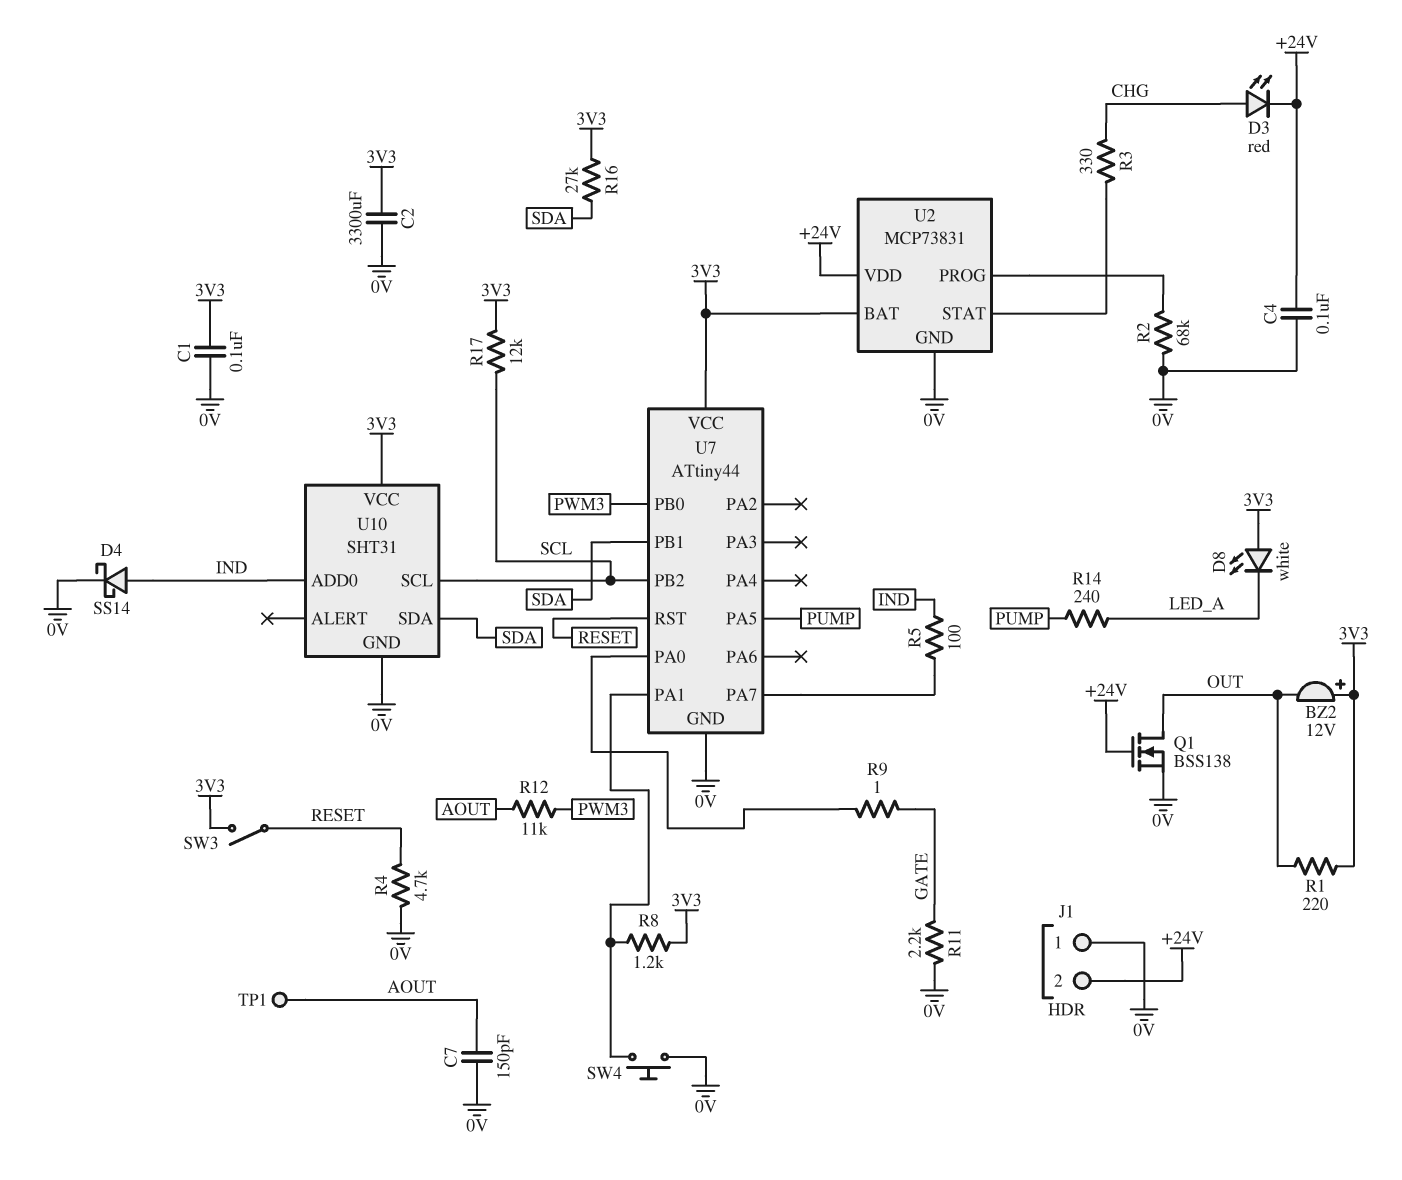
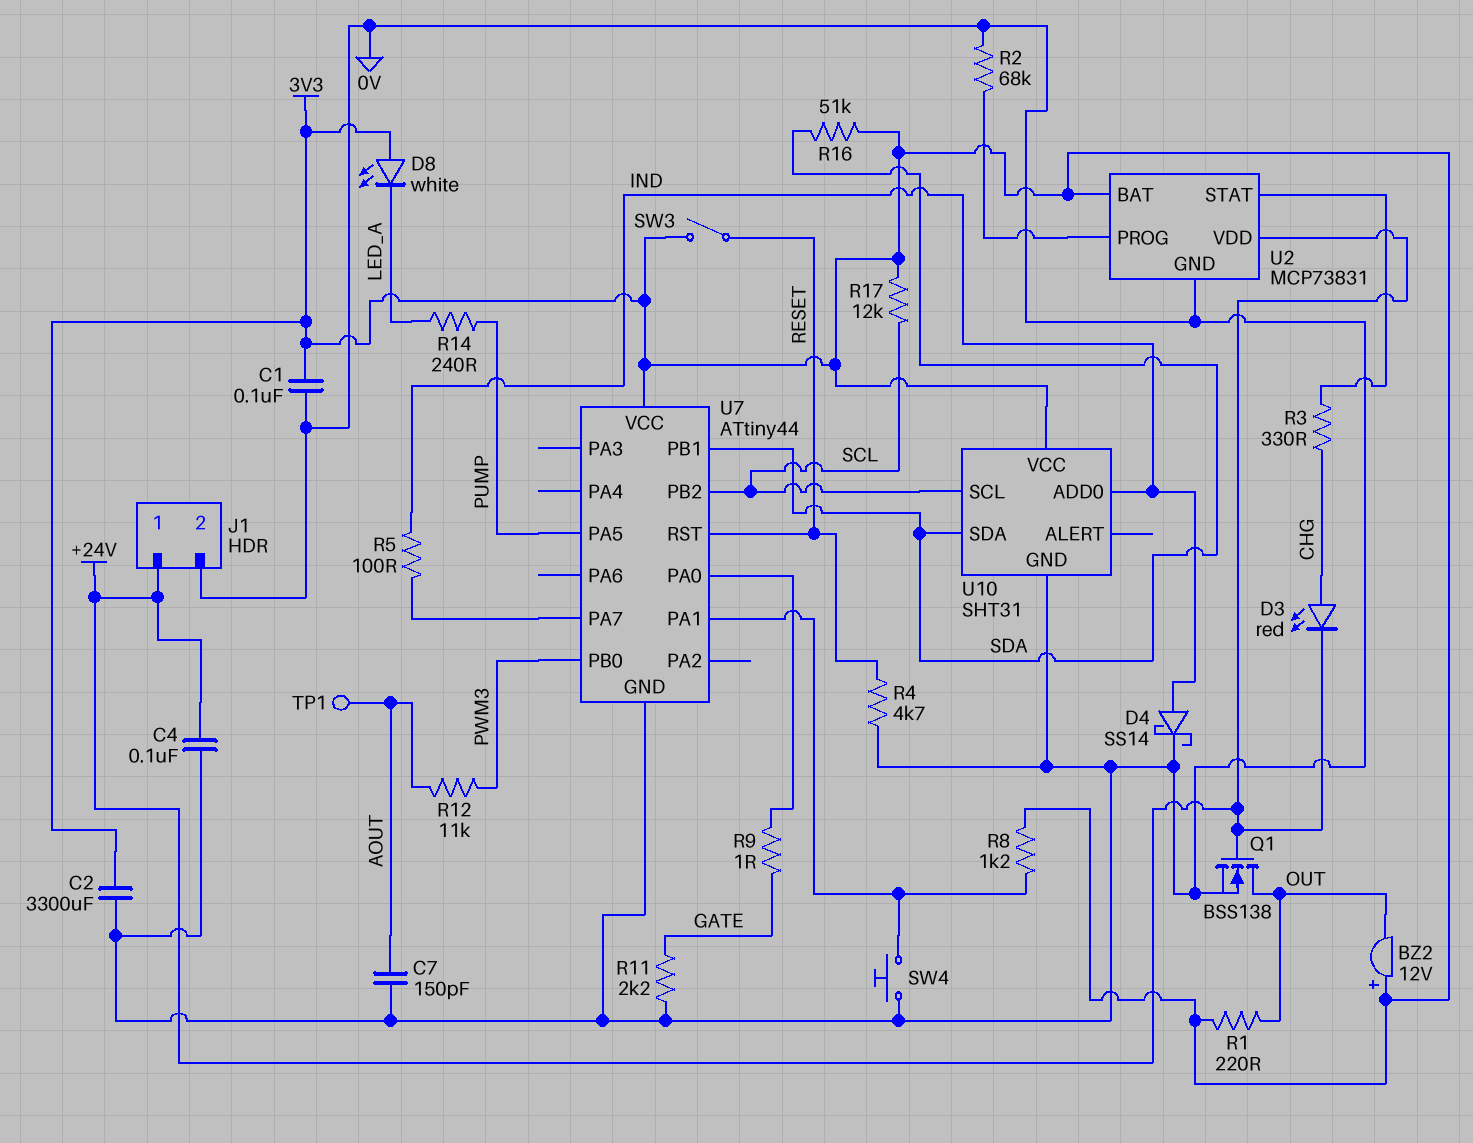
J1 pin 1: 0V -> +24V
J1 pin 2: +24V -> 0V
R16: 27k (3V3, SDA) -> 51k (3V3, SDA)

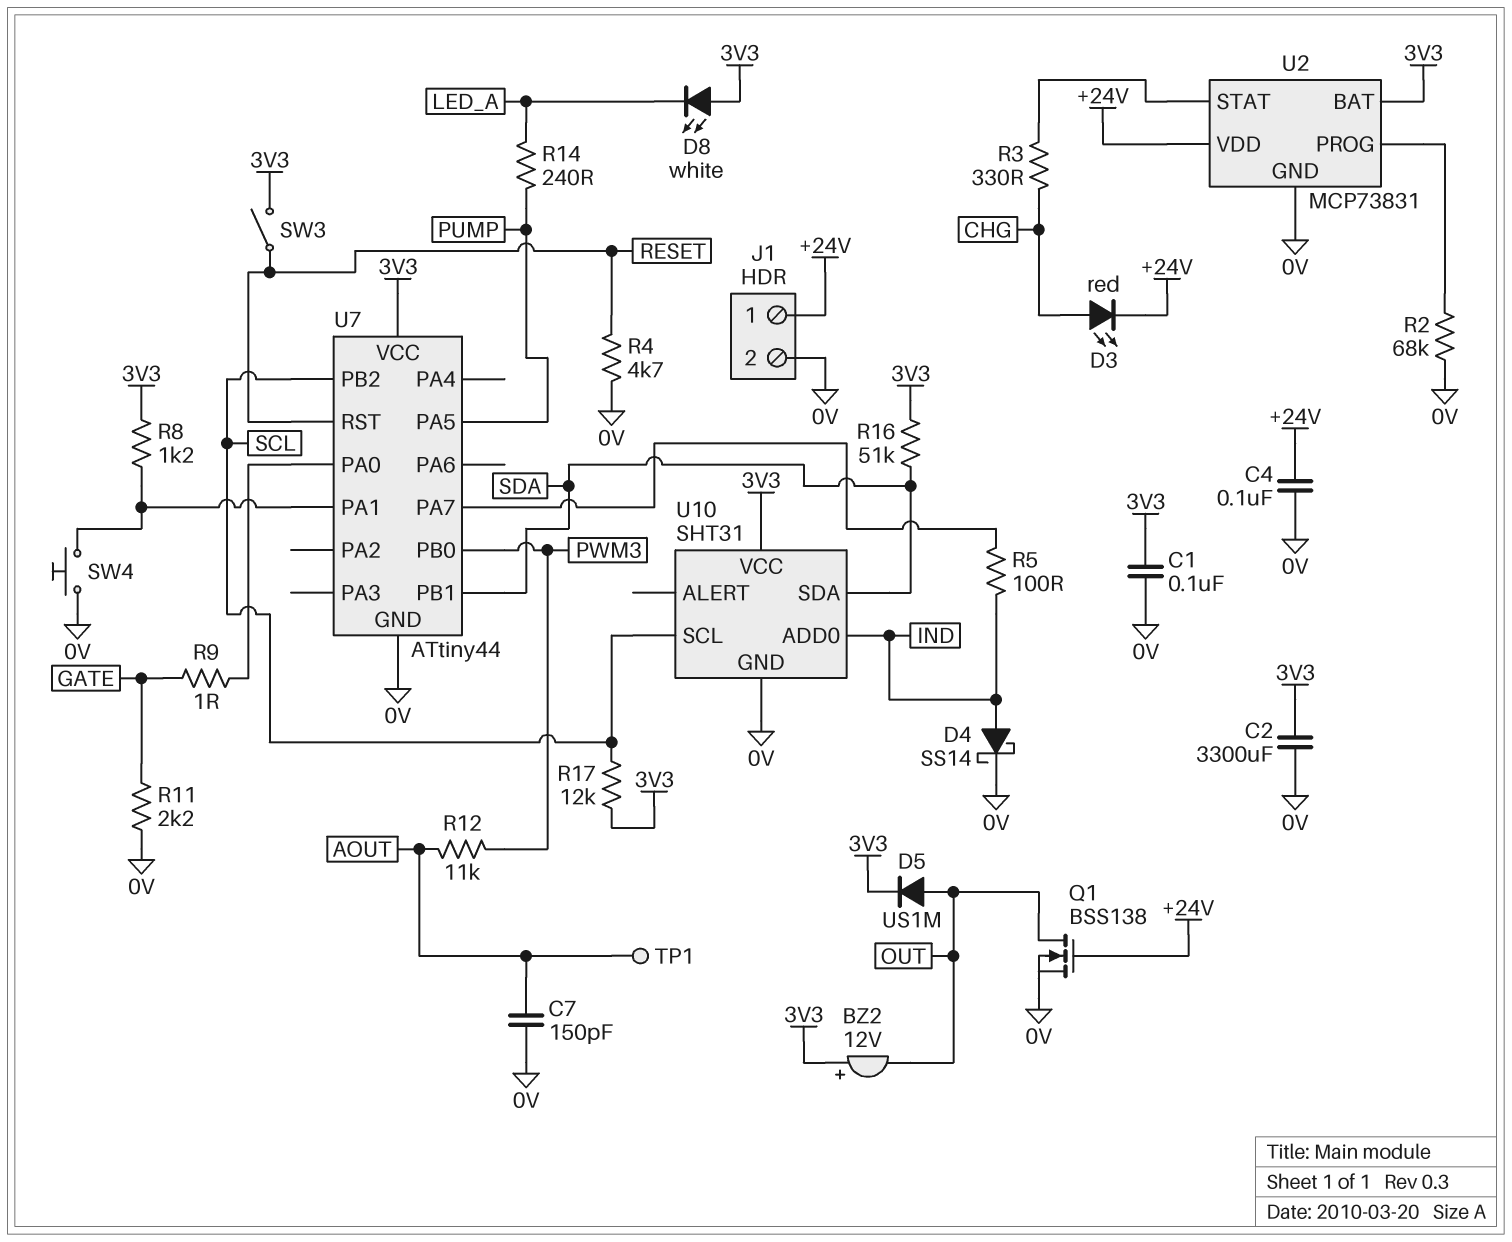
D5: none -> diode US1M (A OUT, K 3V3)
R1: 220 (3V3, OUT) -> none

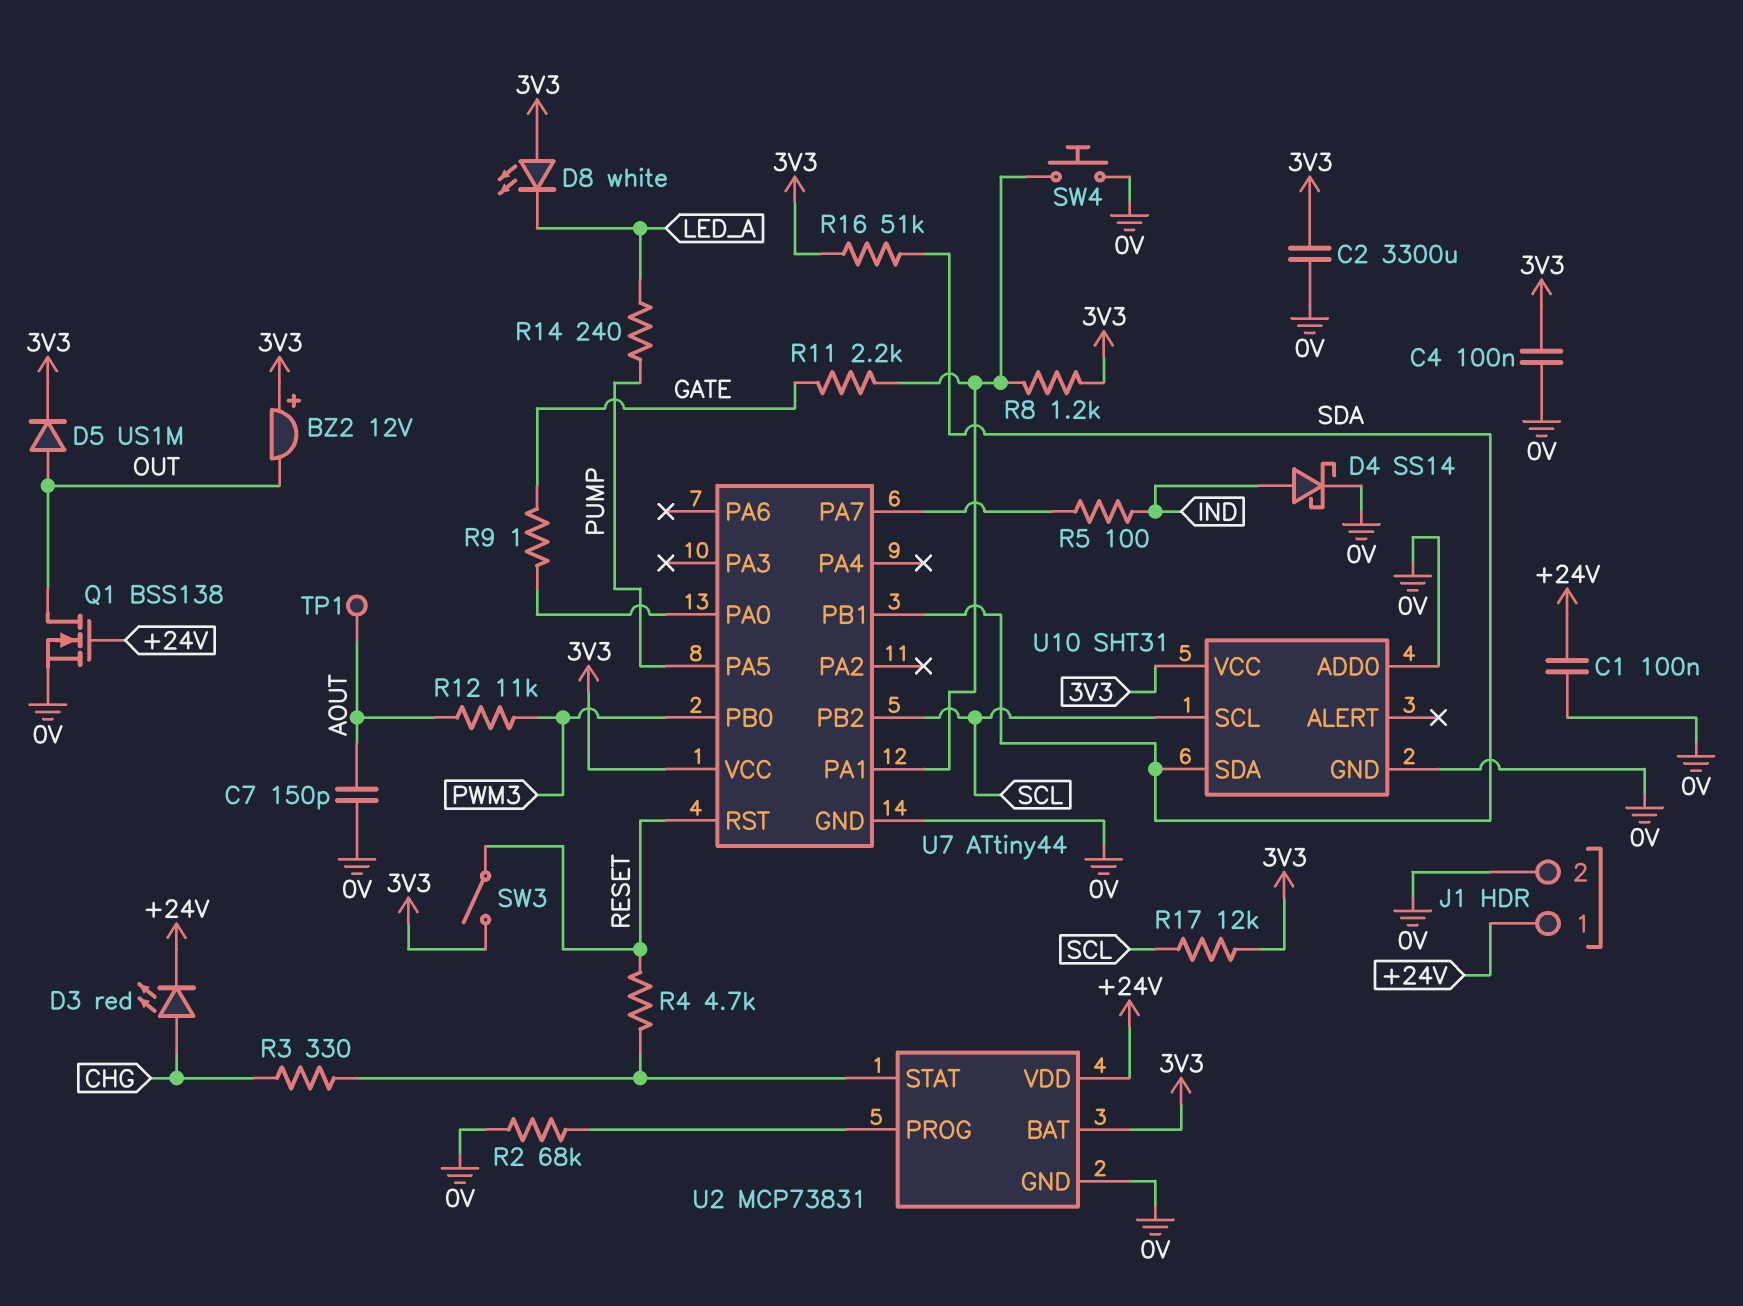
C1: 100nF (0V, 3V3) -> 100nF (+24V, 0V)
C4: 100nF (+24V, 0V) -> 100nF (0V, 3V3)
R4: 4.7k (0V, RESET) -> 4.7k (RESET, U2/STAT)
R11: 2.2k (0V, GATE) -> 2.2k (GATE, U7/PA1)
U10 pin ADD0: IND -> 0V

